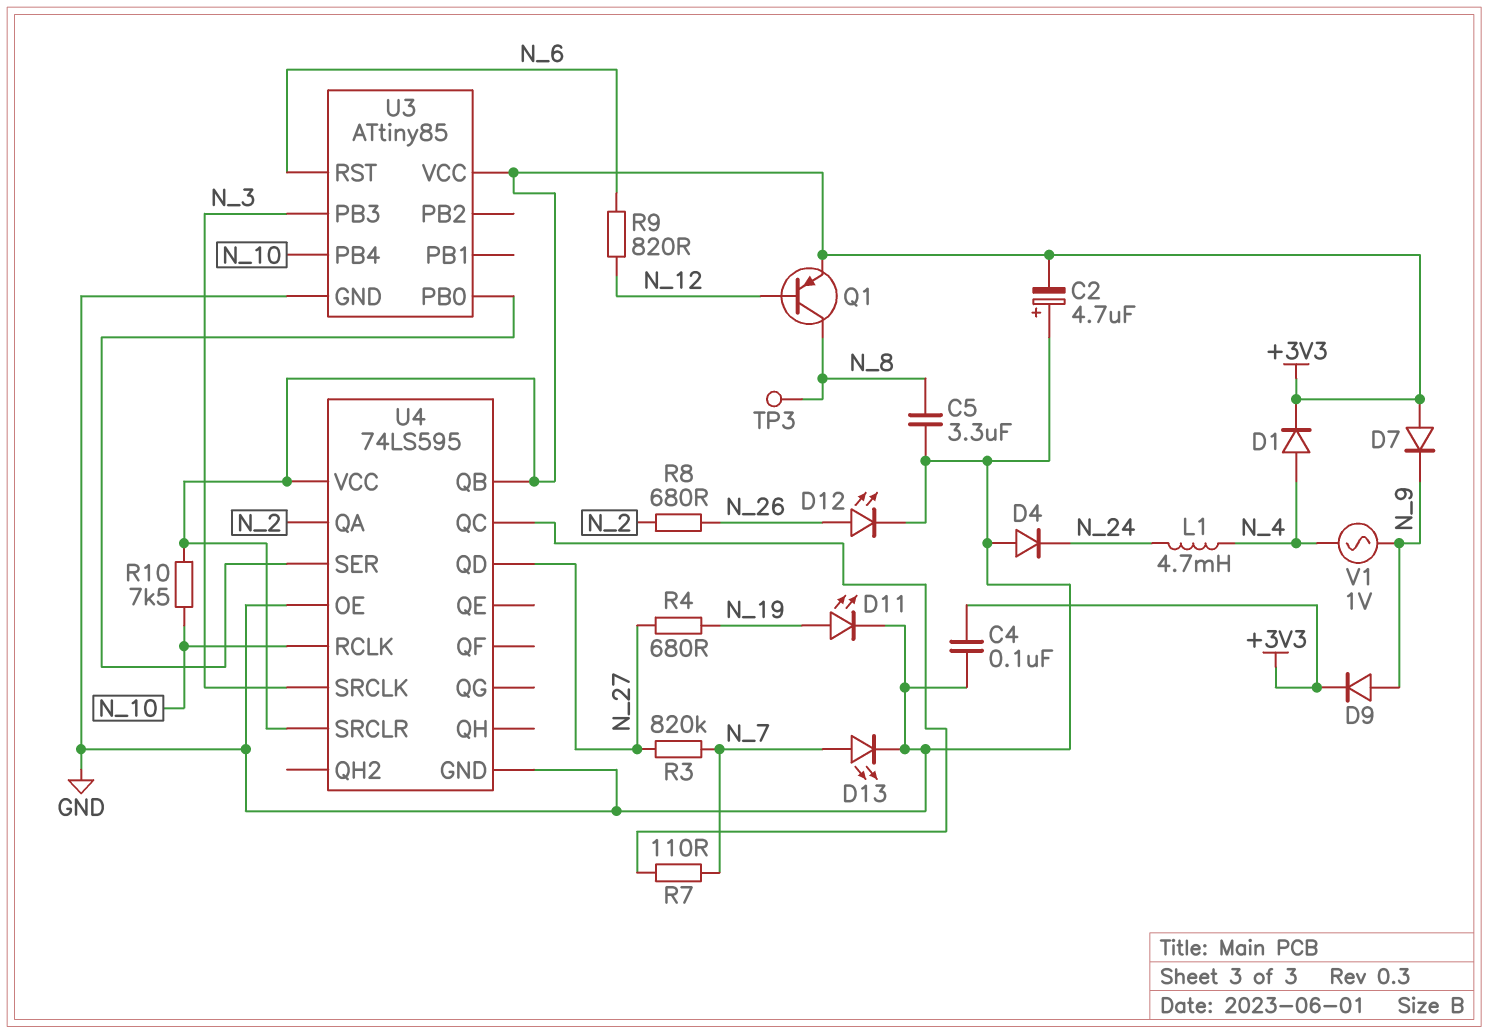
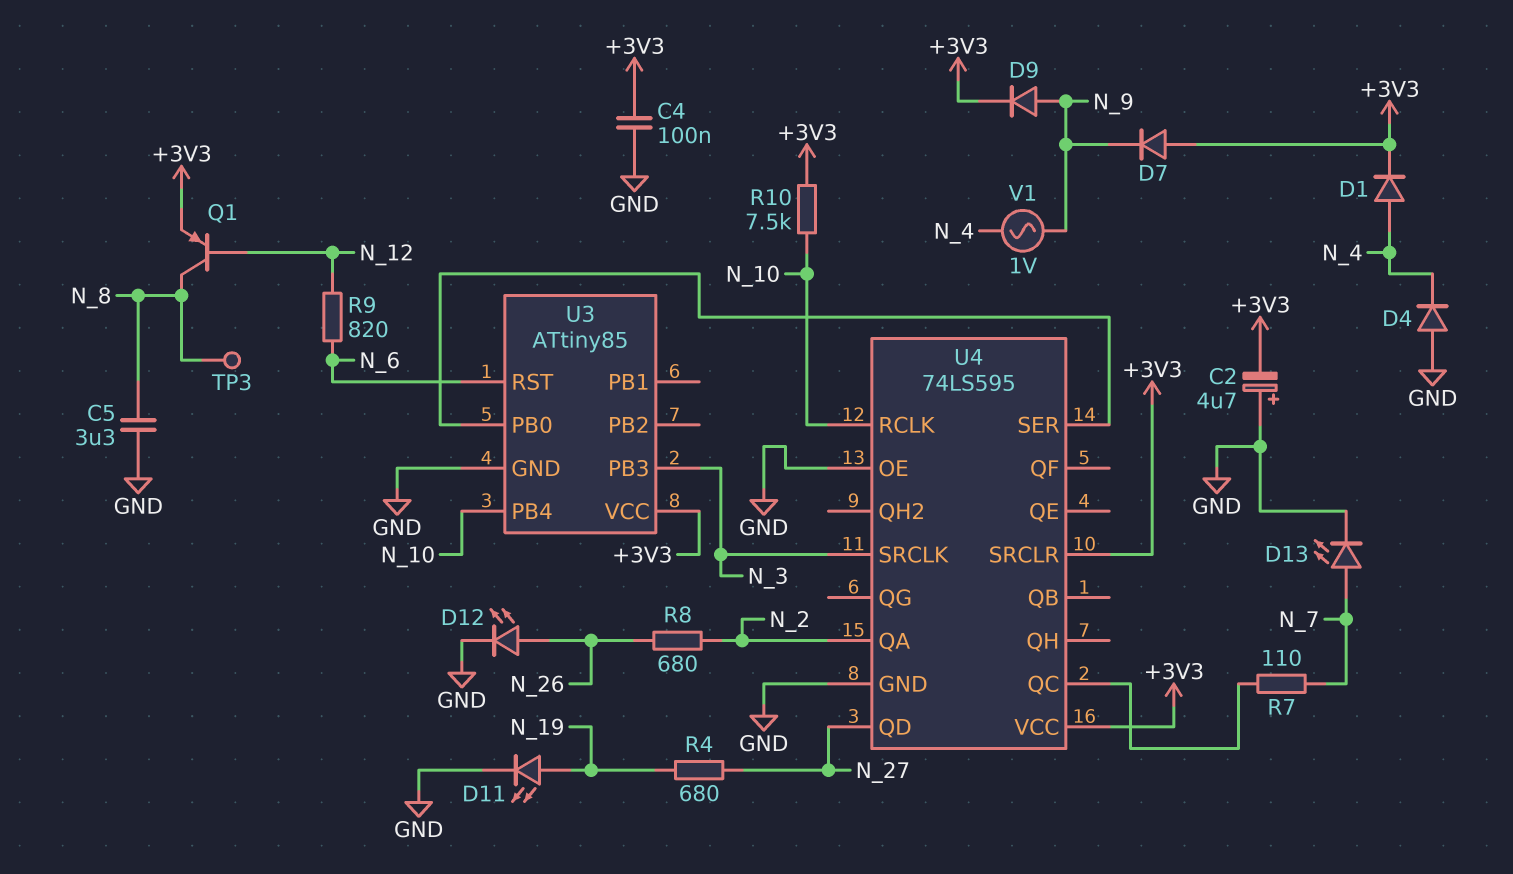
D4: diode (A GND, K N_24) -> diode (A GND, K N_4)
L1: 4.7mH (N_4, N_24) -> none
R3: 820k (N_7, N_27) -> none
U4 pin QB: +3V3 -> none

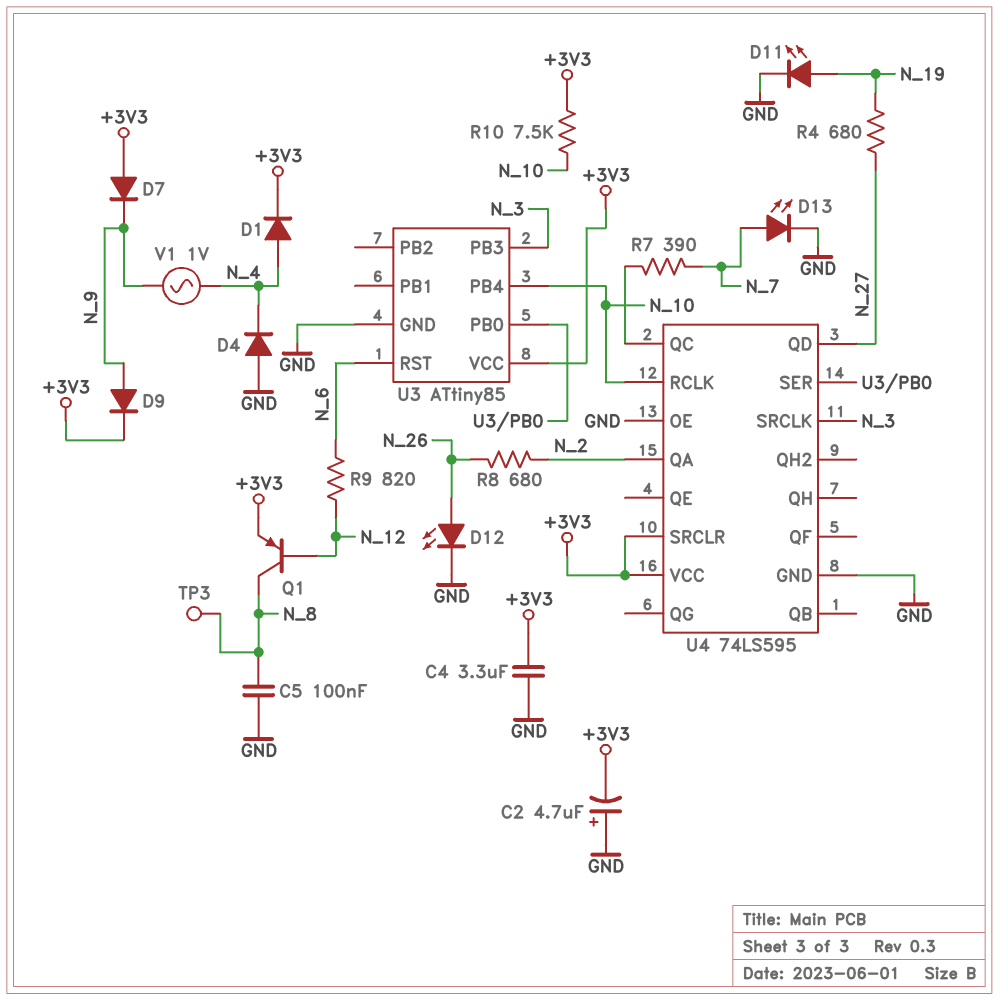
C4: 100nF (+3V3, GND) -> 3.3uF (+3V3, GND)
C5: 3.3uF (GND, N_8) -> 100nF (GND, N_8)
R7: 110 (N_7, U4/QC) -> 390 (N_7, U4/QC)

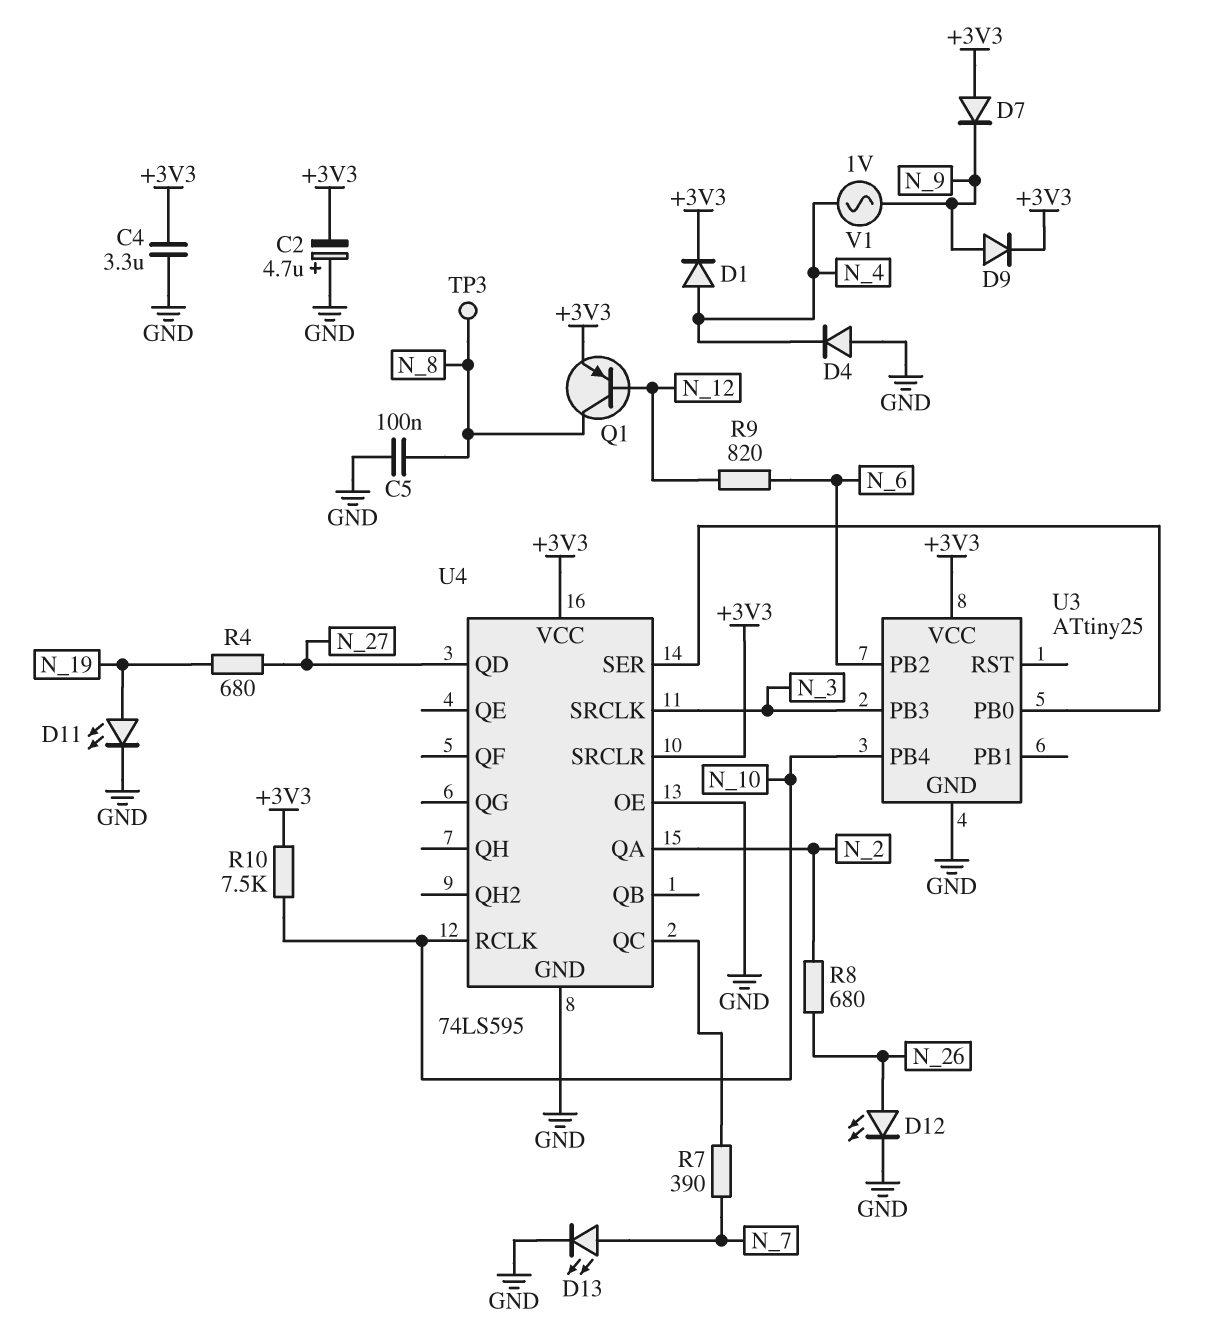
U3: ATtiny85 -> ATtiny25
U3 pin PB2: none -> N_6
U3 pin RST: N_6 -> none

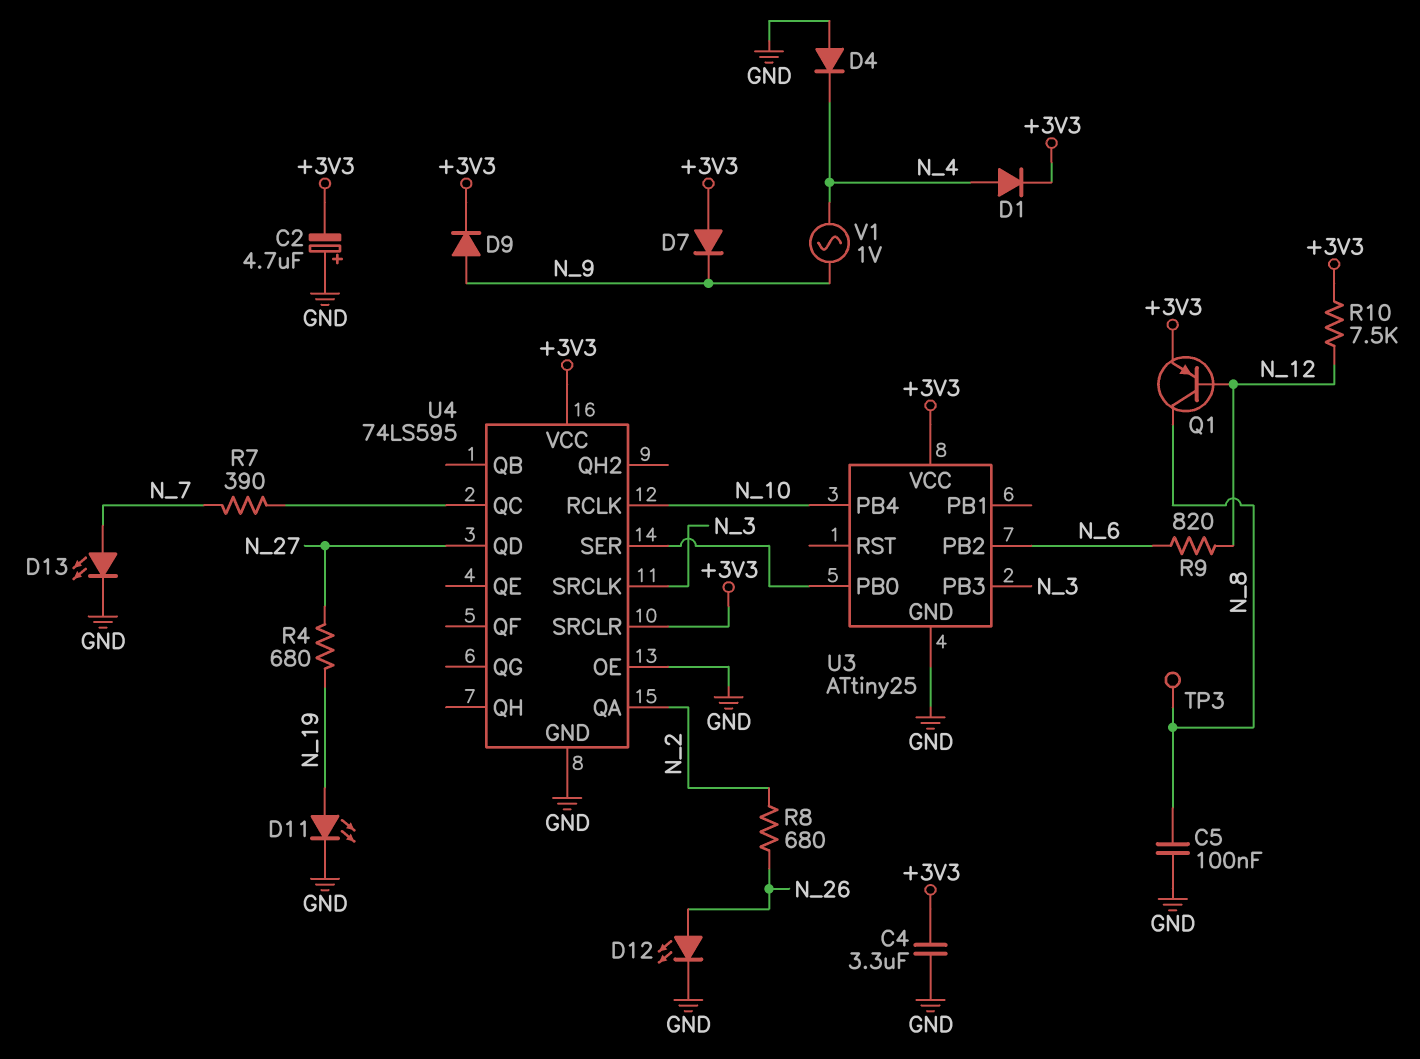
R10: 7.5k (+3V3, N_10) -> 7.5k (+3V3, N_12)

